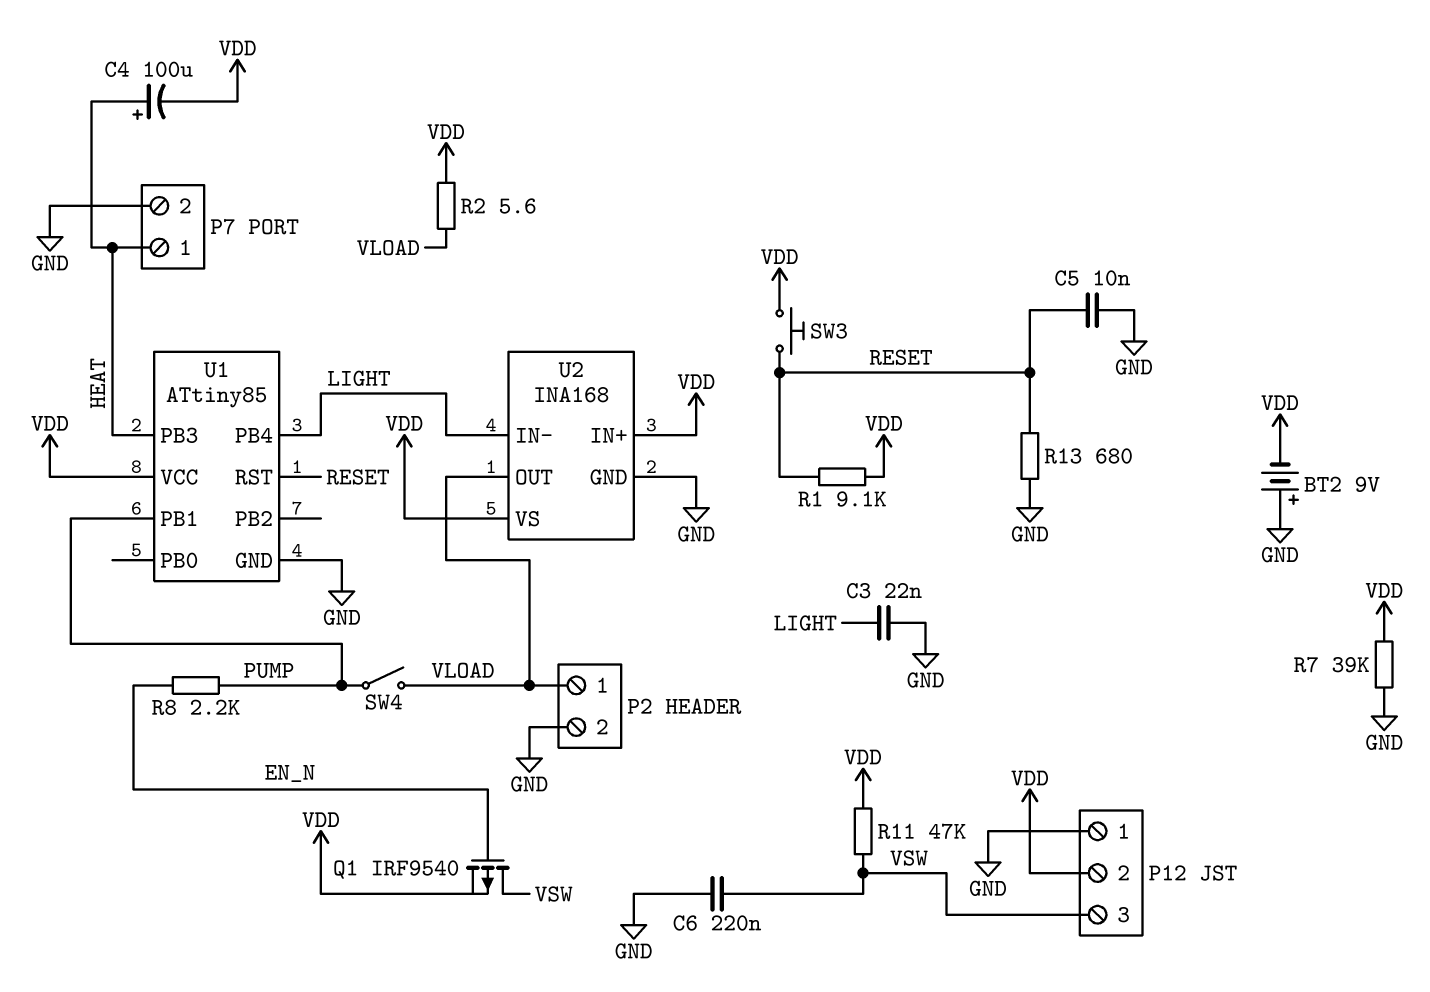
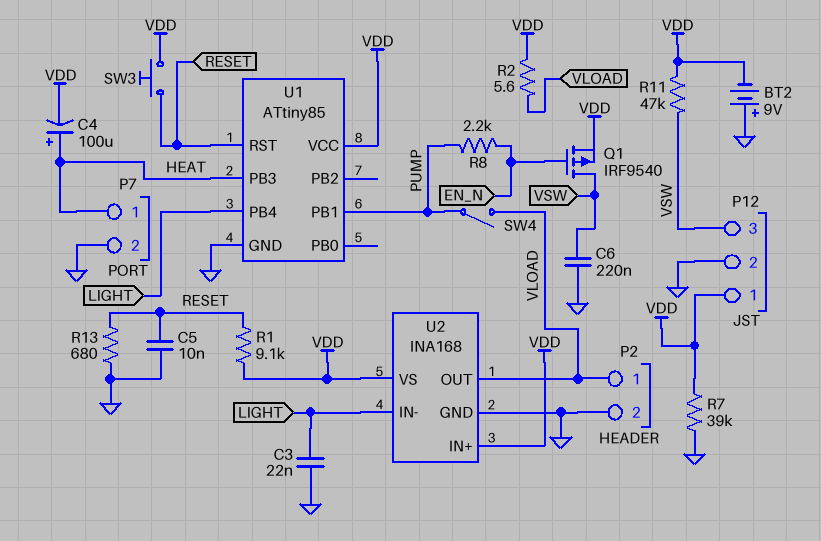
P12 pin 1: GND -> VDD
P12 pin 2: VDD -> GND

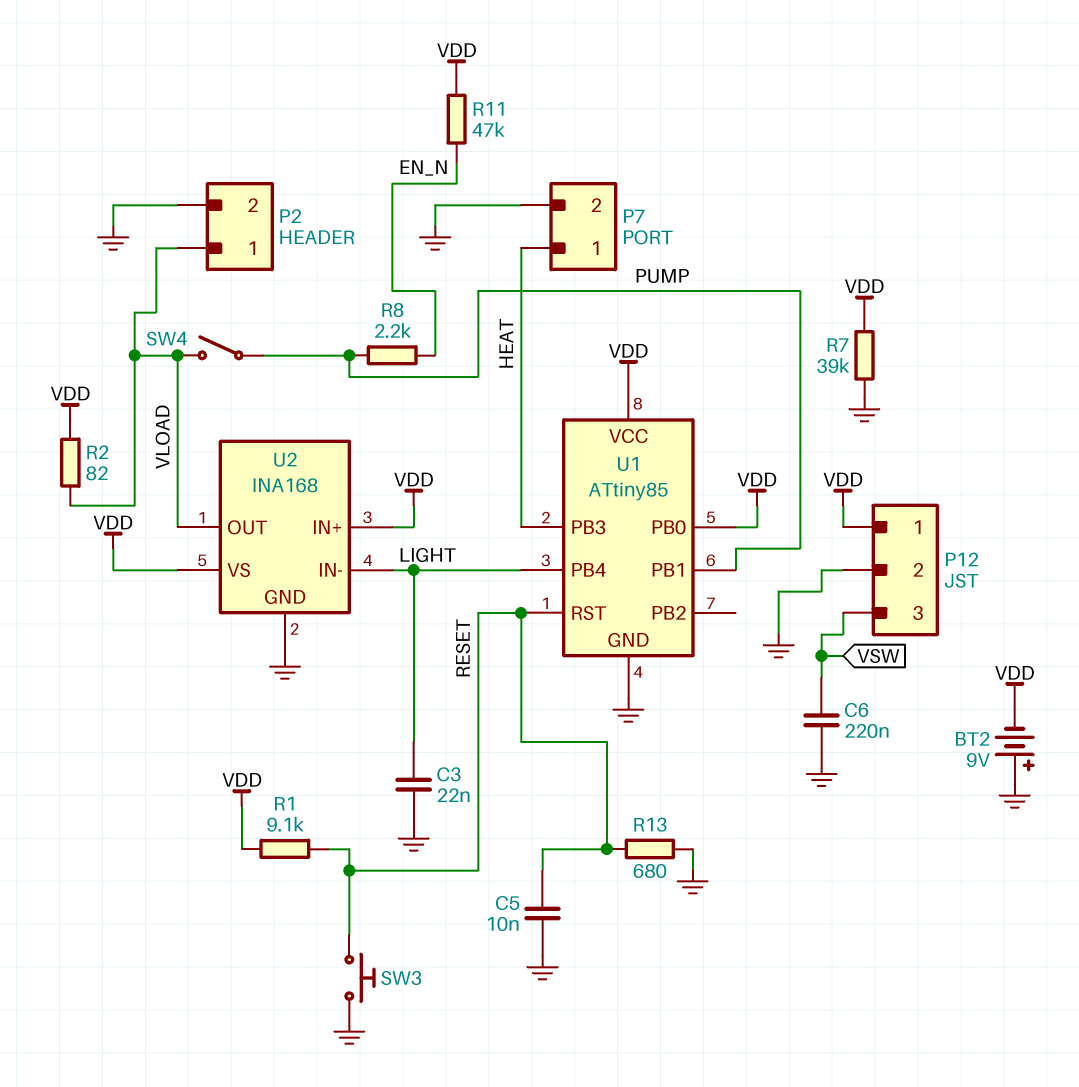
C4: 100uF (plus HEAT, minus VDD) -> none
Q1: PMOS IRF9540 (G EN_N, D VSW, S VDD) -> none
R2: 5.6 (VDD, VLOAD) -> 82 (VDD, VLOAD)
R11: 47k (VDD, VSW) -> 47k (EN_N, VDD)
SW3: button (RESET, VDD) -> button (GND, RESET)
U1 pin PB0: none -> VDD

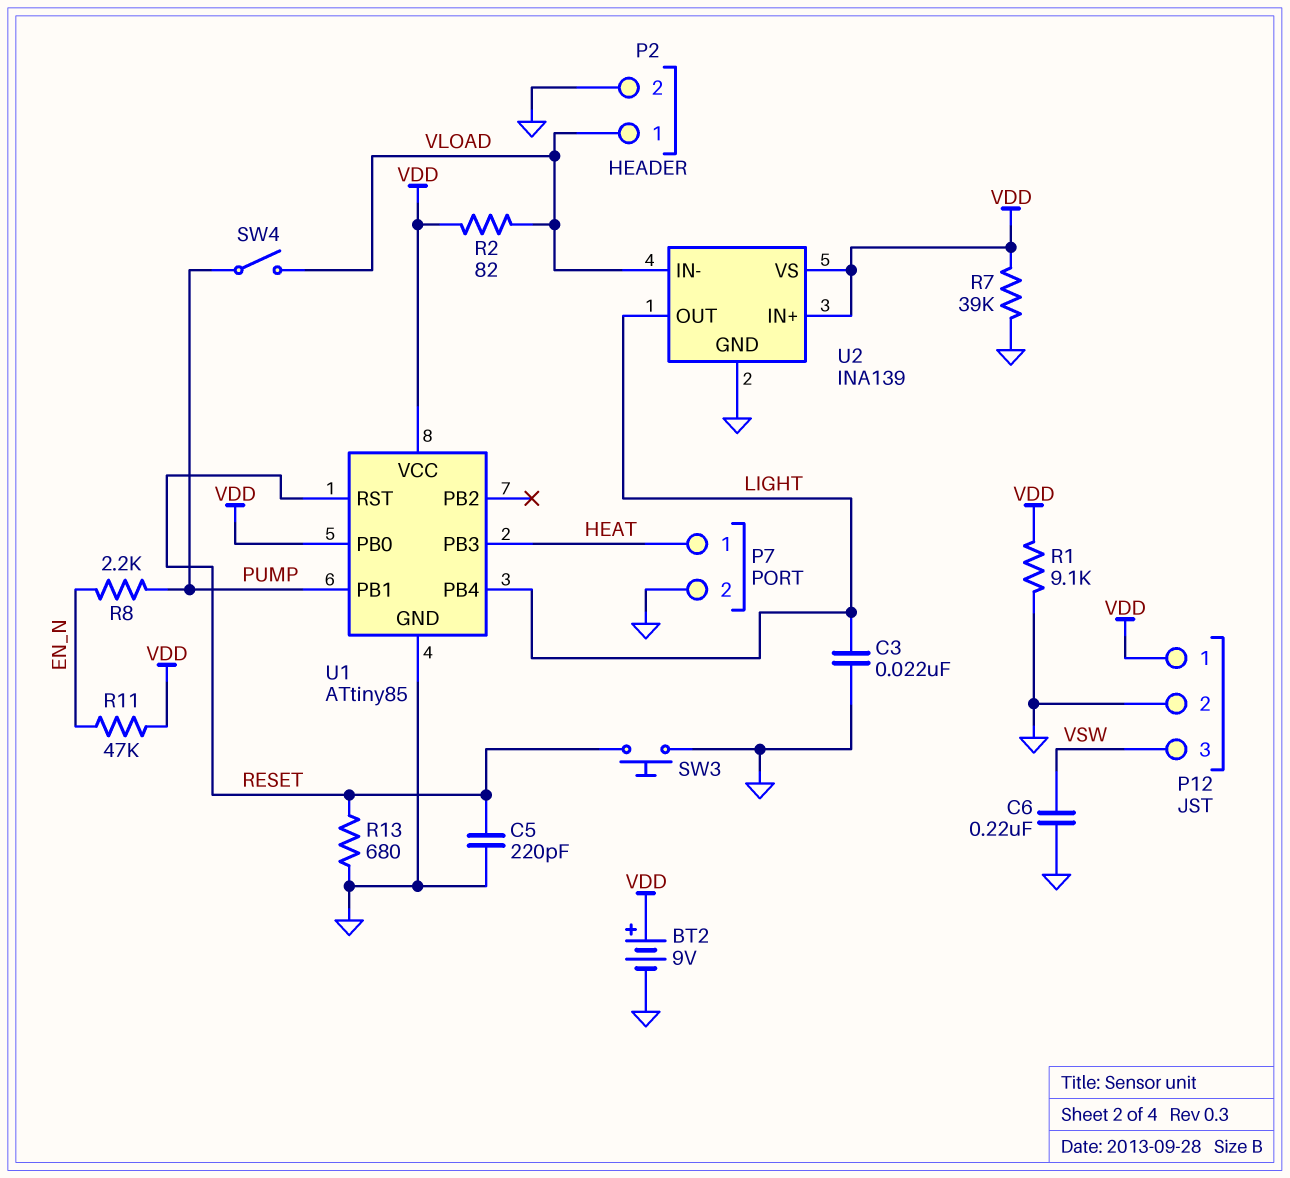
BT2: 9V (plus GND, minus VDD) -> 9V (plus VDD, minus GND)
C5: 10nF (GND, RESET) -> 220pF (GND, RESET)
R1: 9.1k (RESET, VDD) -> 9.1k (GND, VDD)
U2: INA168 -> INA139
U2 pin IN-: LIGHT -> VLOAD
U2 pin OUT: VLOAD -> LIGHT

